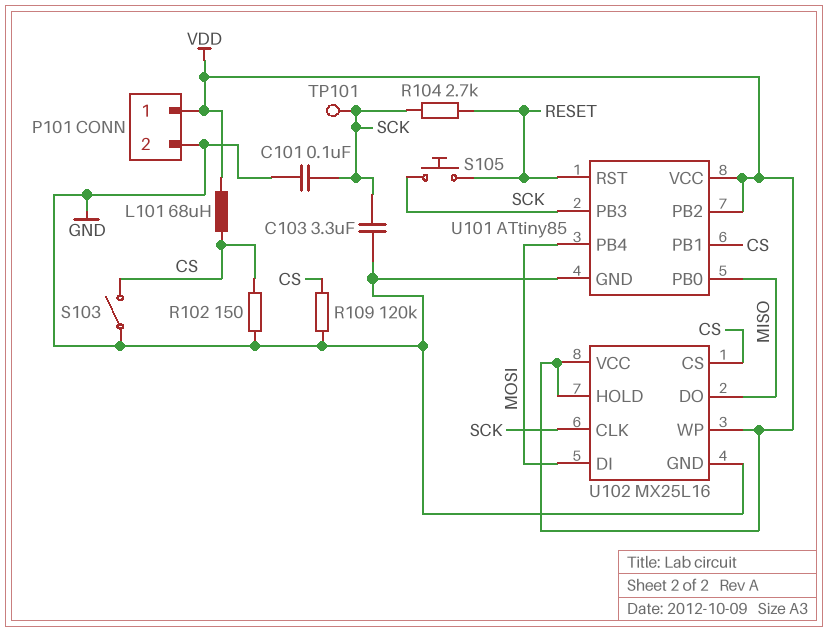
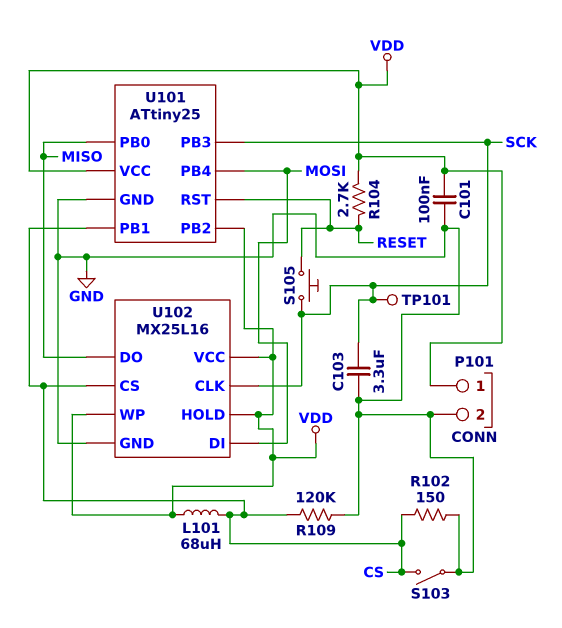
C101: 100nF (GND, SCK) -> 100nF (GND, VDD)
R104: 2.7k (RESET, SCK) -> 2.7k (RESET, VDD)
U101: ATtiny85 -> ATtiny25

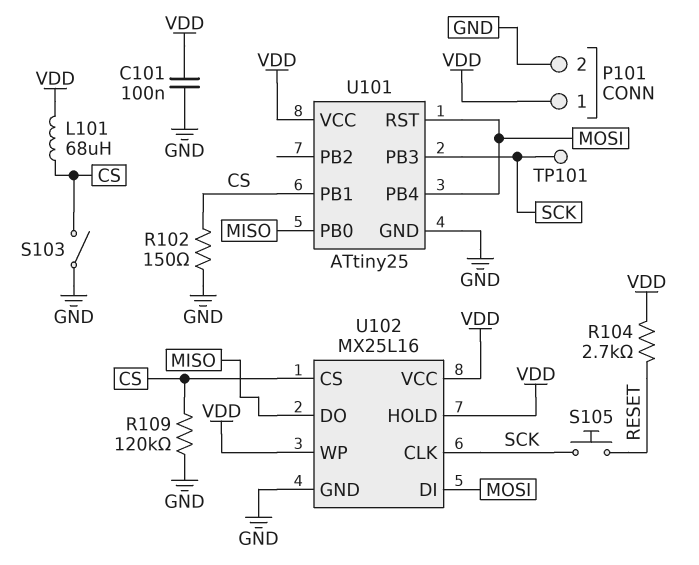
C103: 3.3uF (GND, SCK) -> none
U101 pin PB2: VDD -> none
U101 pin RST: RESET -> MOSI

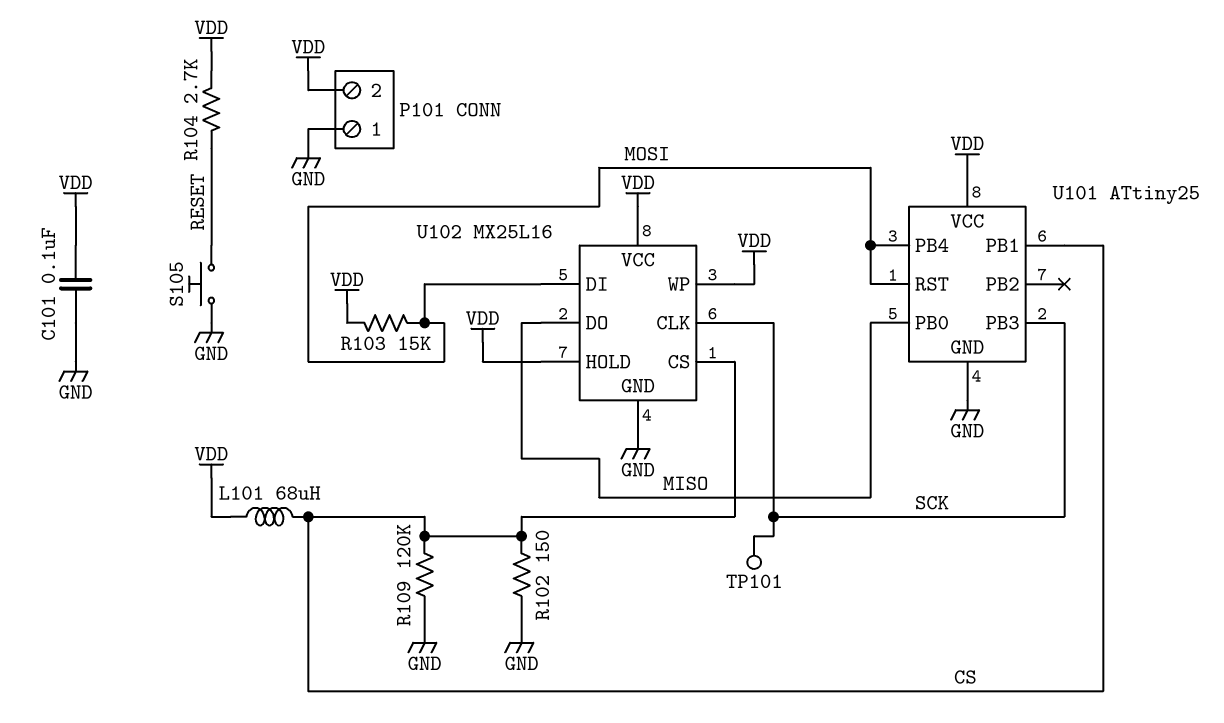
P101 pin 1: VDD -> GND
P101 pin 2: GND -> VDD
R103: none -> 15k (MOSI, VDD)
S103: switch (CS, GND) -> none
S105: button (RESET, SCK) -> button (GND, RESET)

